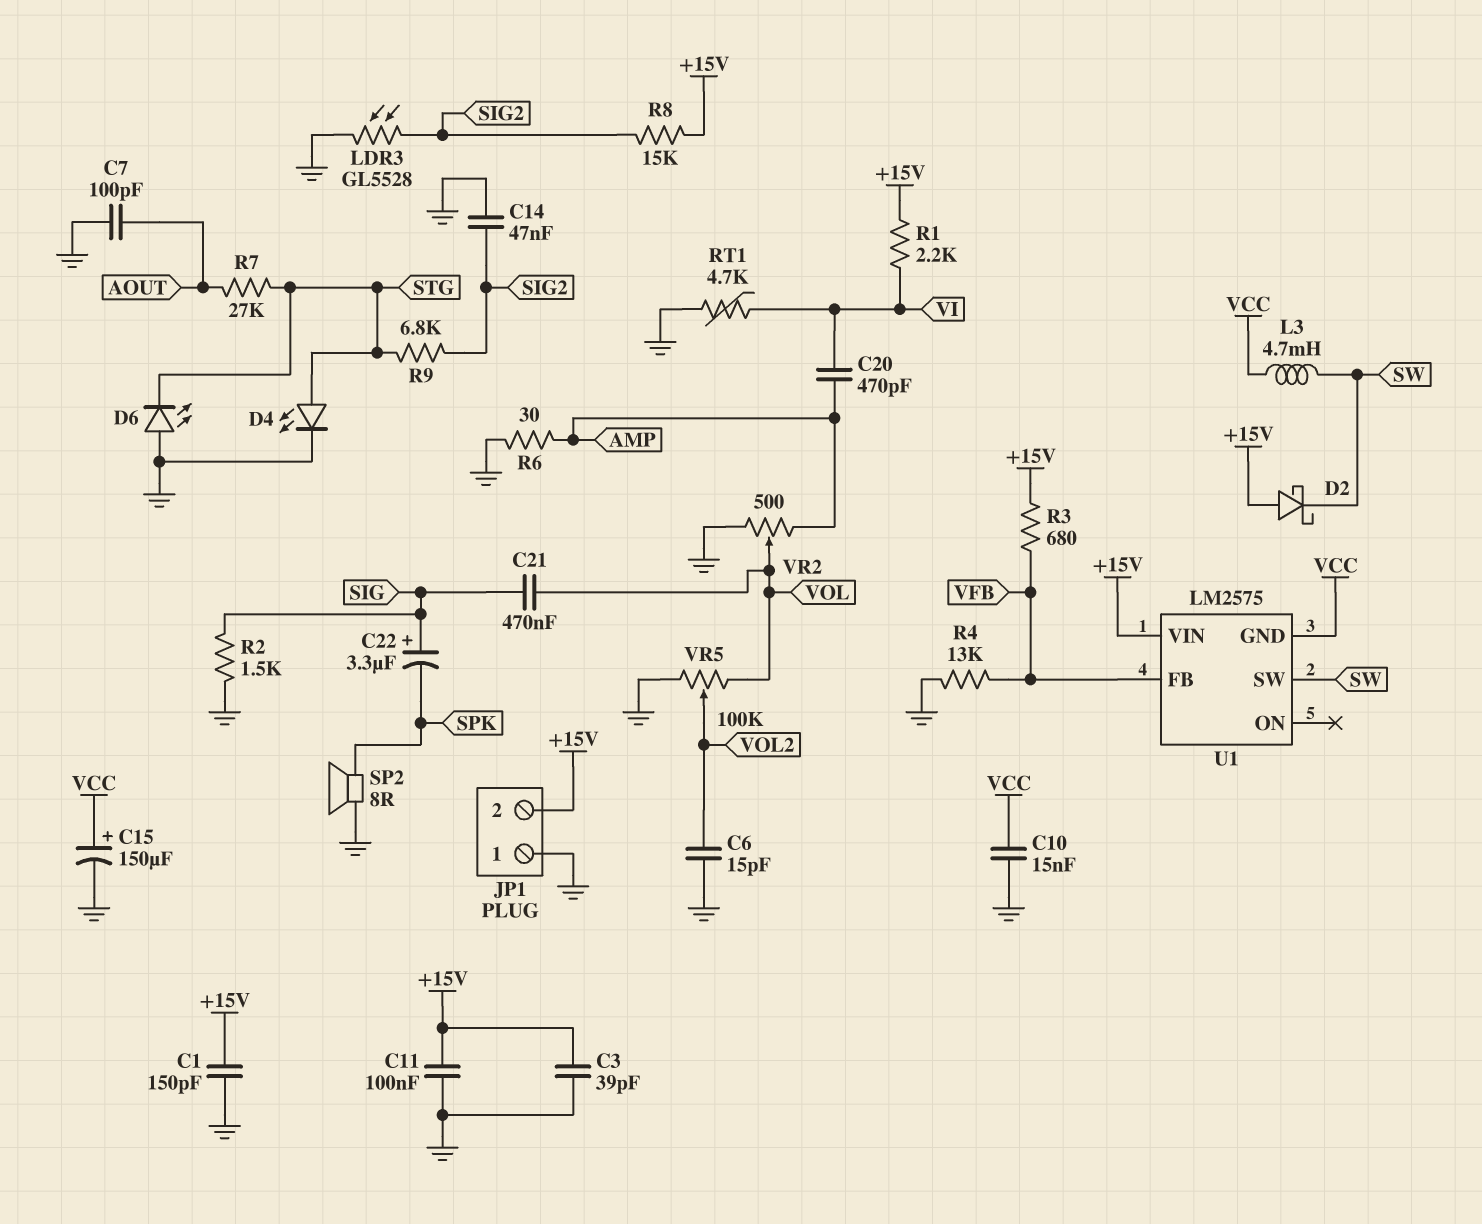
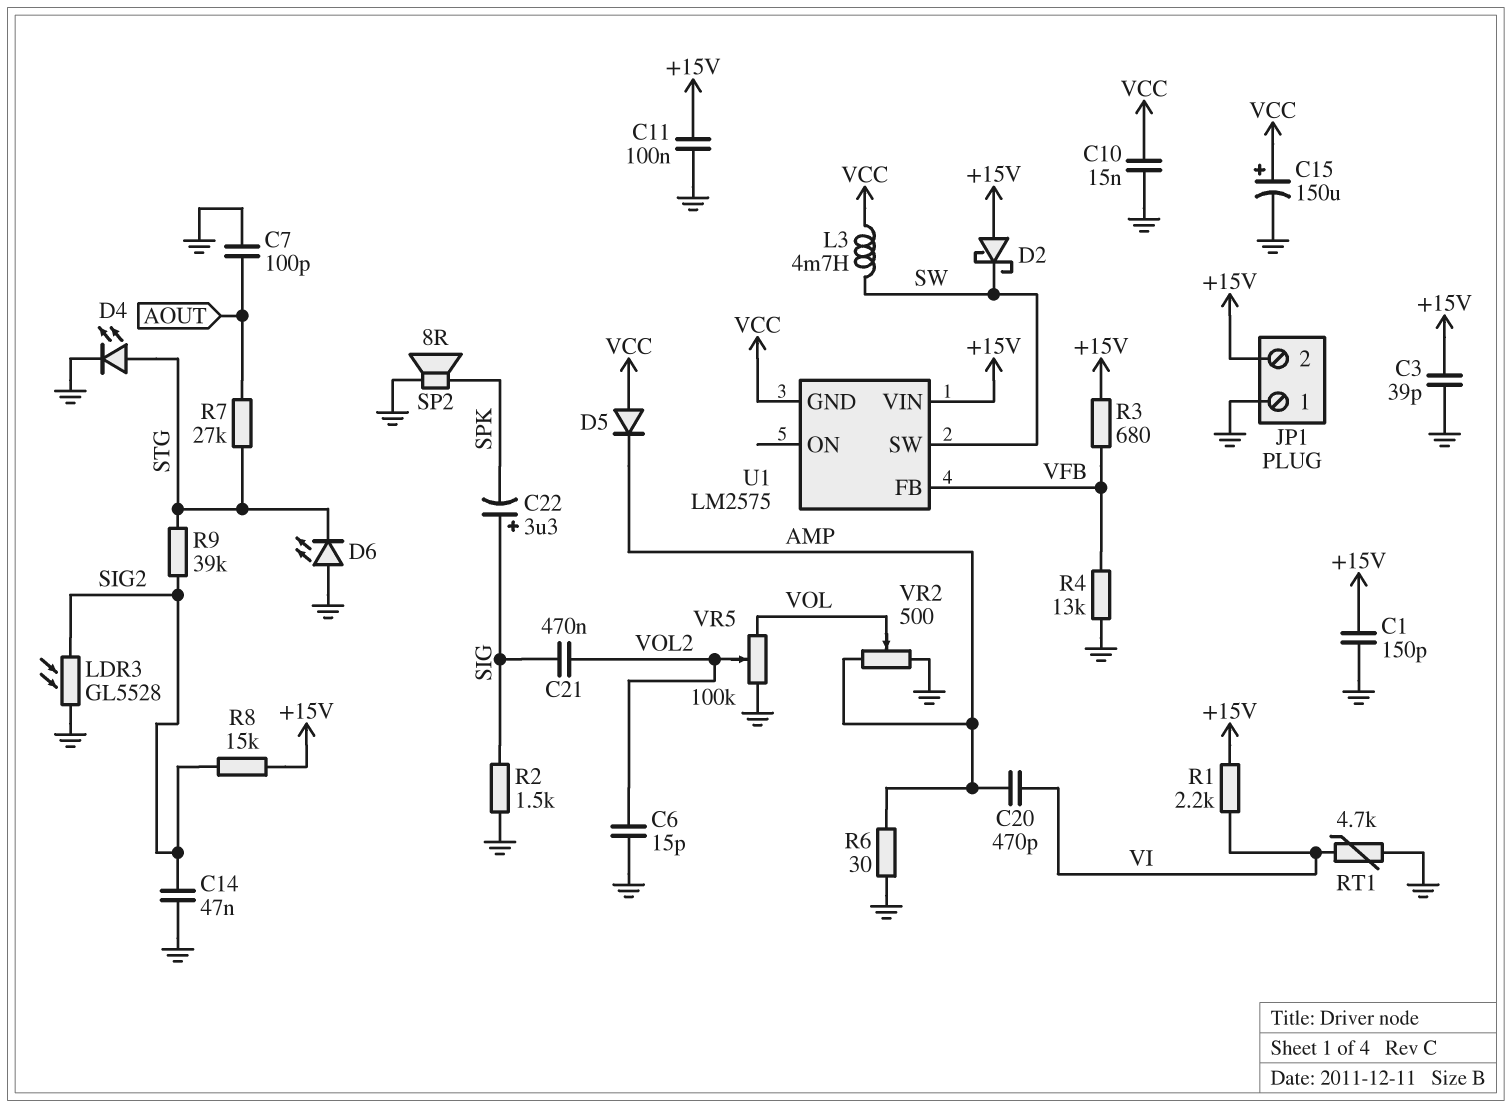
C21: 470nF (SIG, VOL) -> 470nF (SIG, VOL2)
D5: none -> diode (A VCC, K AMP)
R9: 6.8k (SIG2, STG) -> 39k (SIG2, STG)

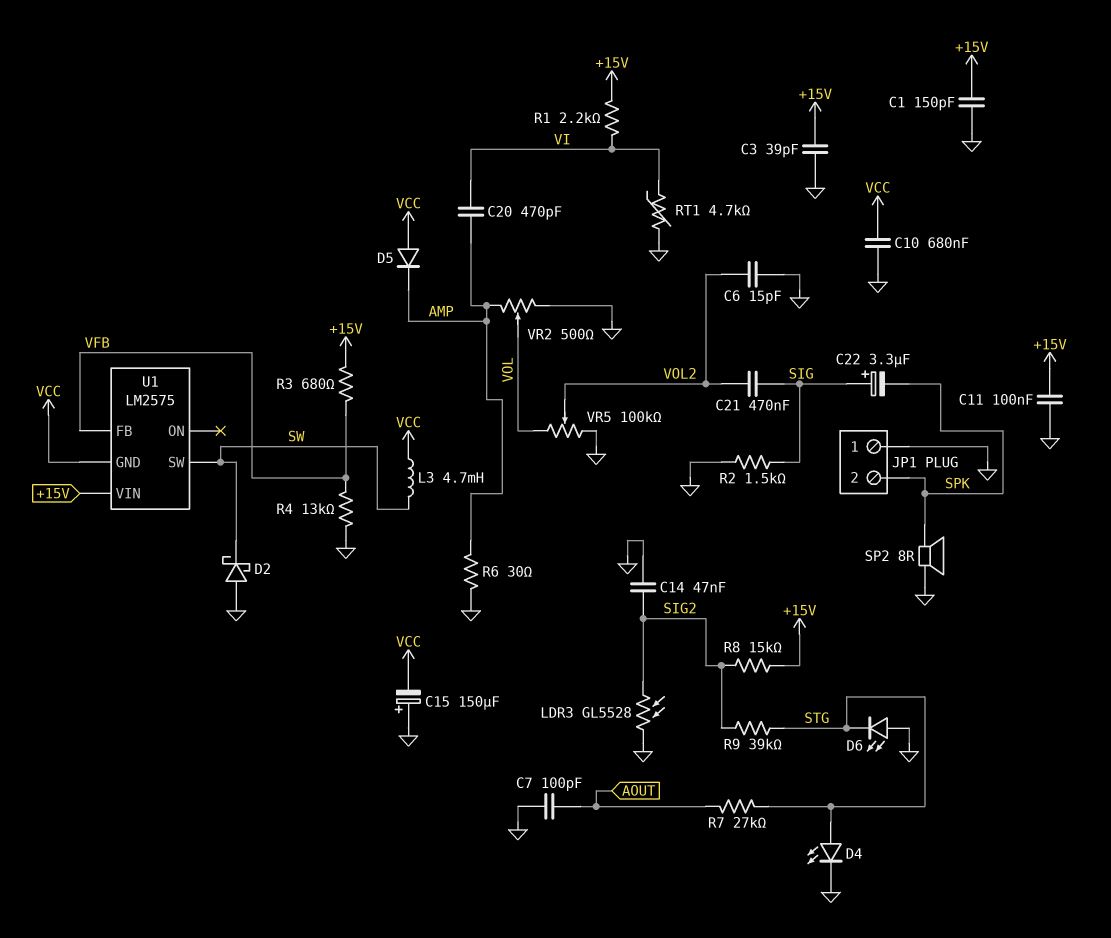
C10: 15nF (GND, VCC) -> 680nF (GND, VCC)
C15: 150uF (plus VCC, minus GND) -> 150uF (plus GND, minus VCC)
D2: schottky (A +15V, K SW) -> schottky (A GND, K SW)
JP1 pin 2: +15V -> SPK

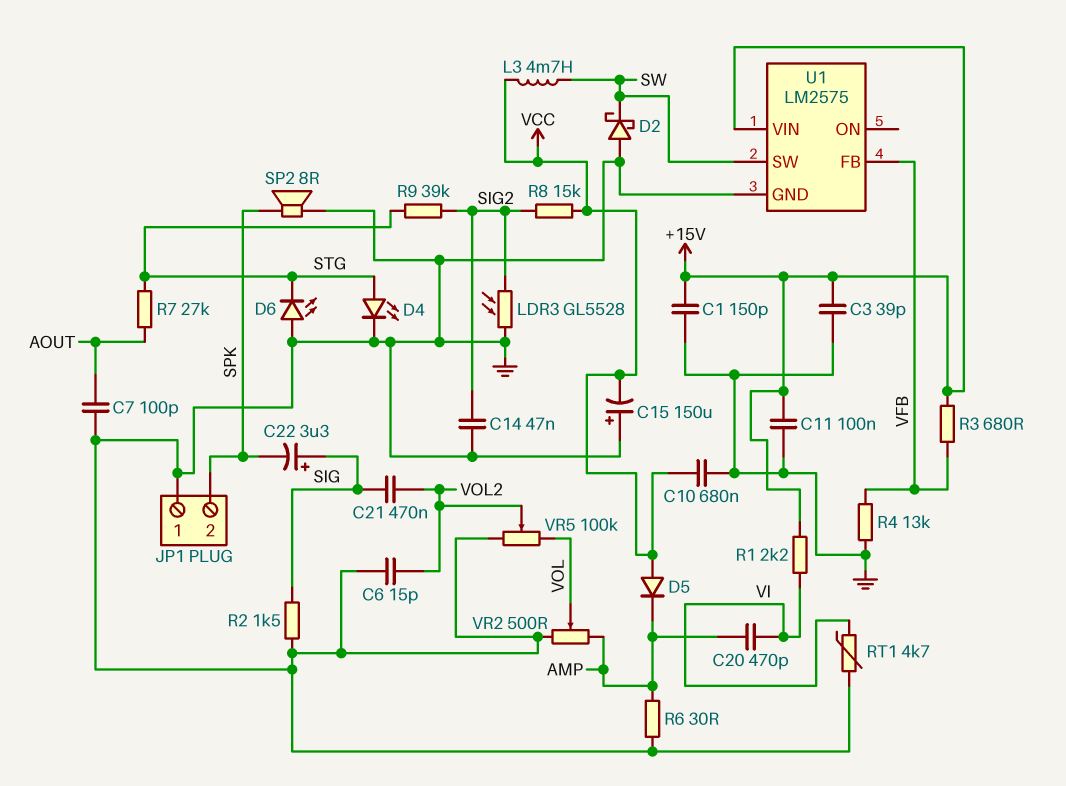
R8: 15k (+15V, SIG2) -> 15k (SIG2, VCC)
U1 pin GND: VCC -> GND

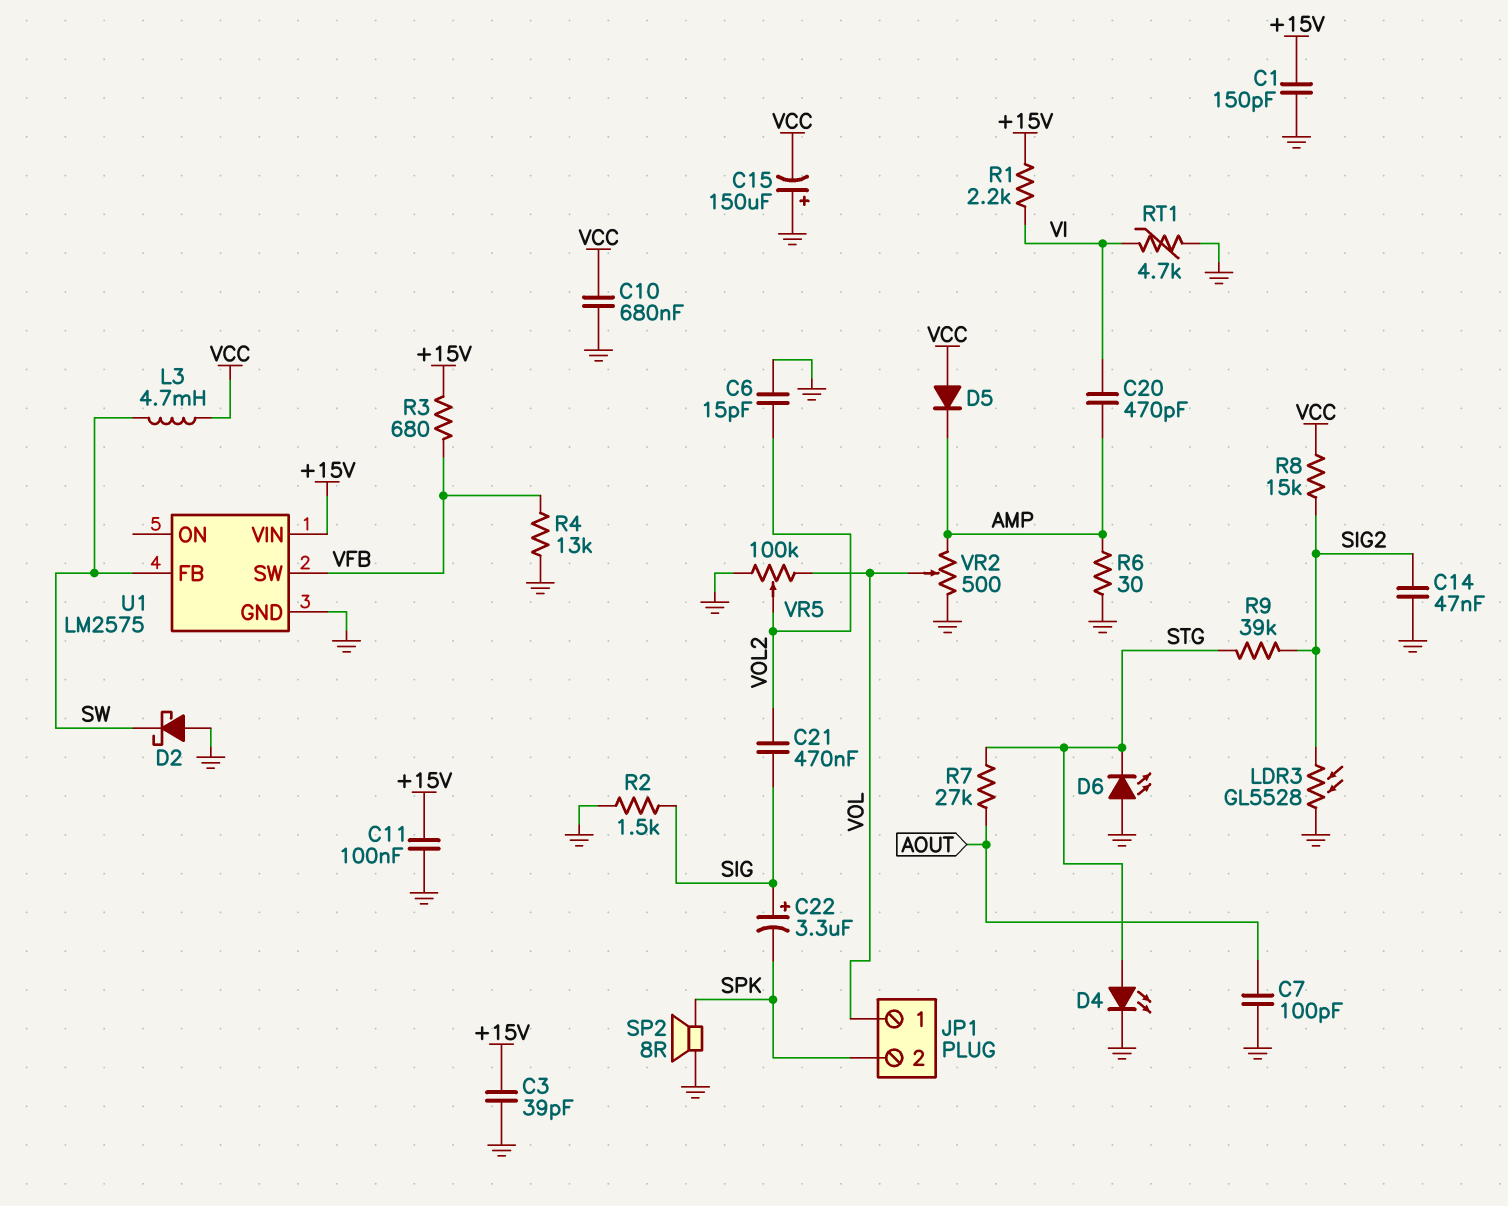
JP1 pin 1: GND -> VOL
U1 pin FB: VFB -> SW
U1 pin SW: SW -> VFB

